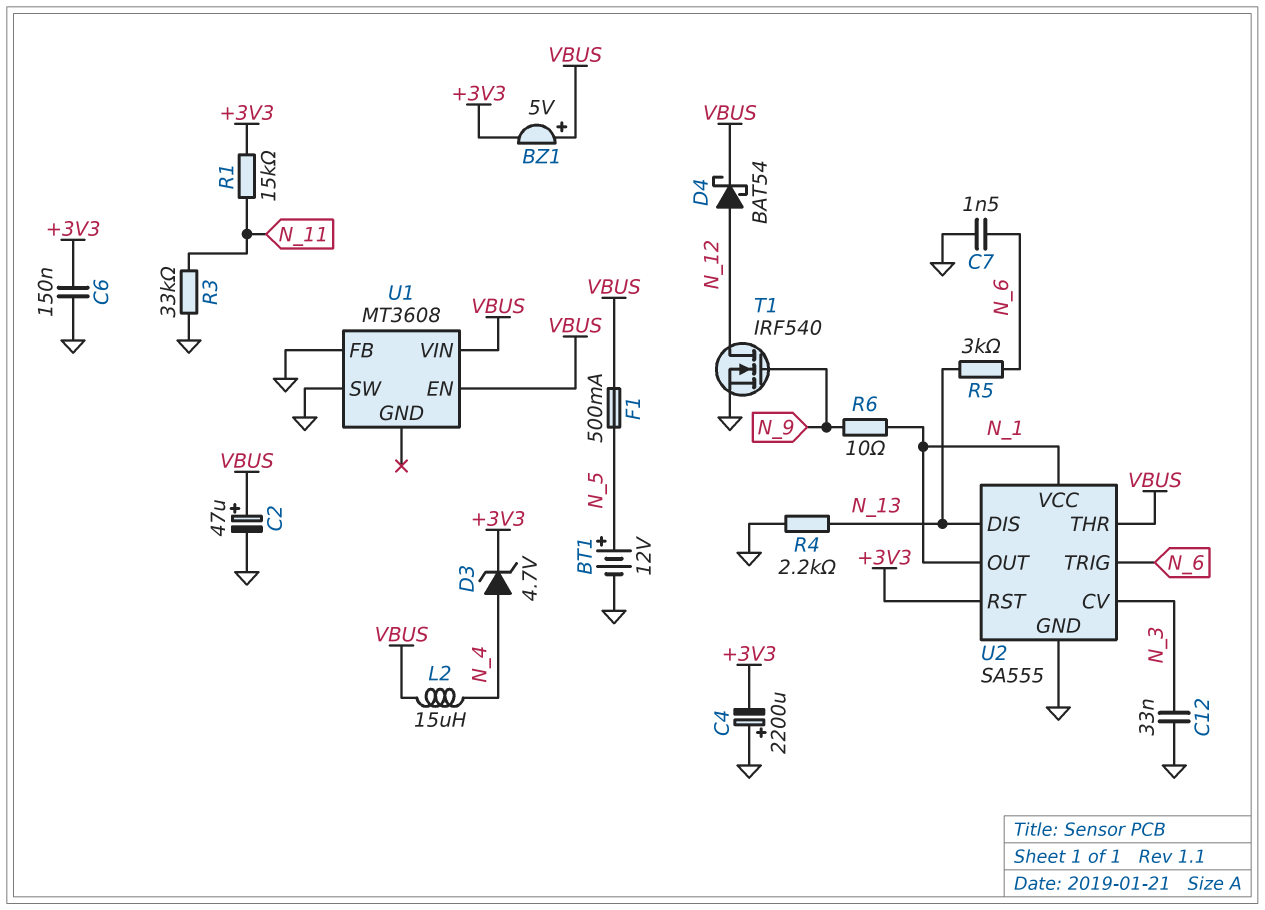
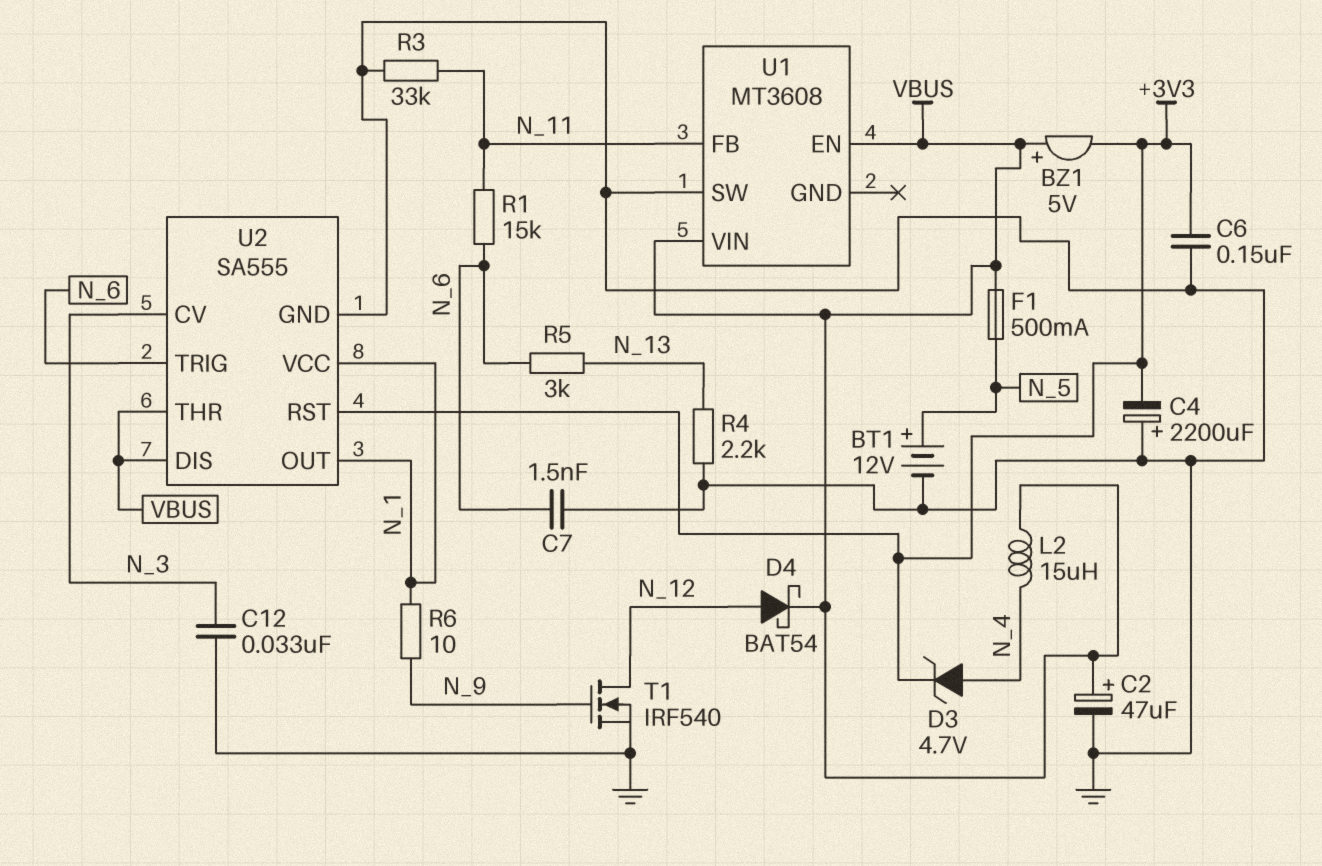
R1: 15k (+3V3, N_11) -> 15k (N_6, N_11)
U1 pin FB: GND -> N_11
U2 pin DIS: N_13 -> VBUS

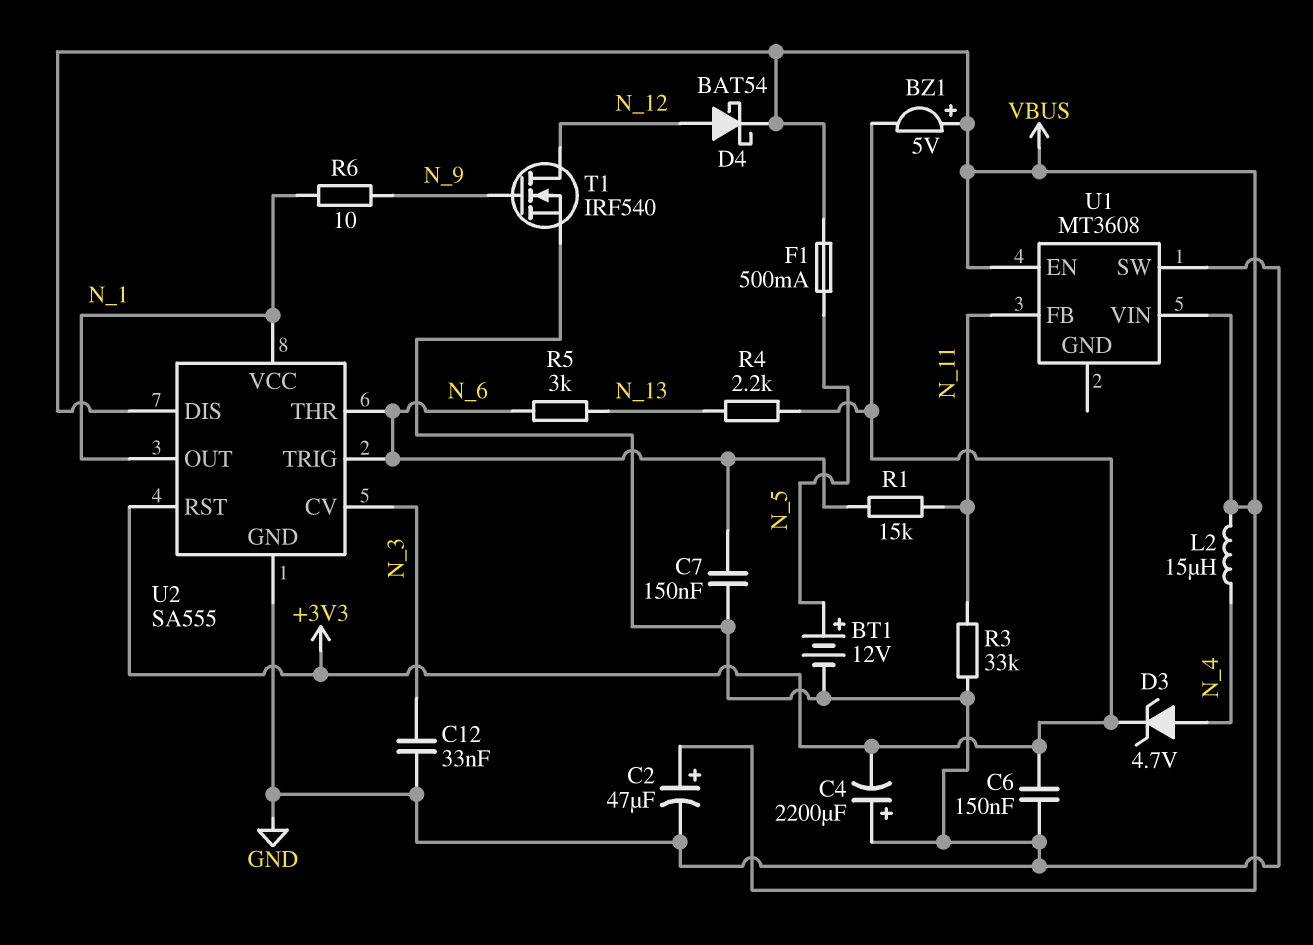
C7: 1.5nF (GND, N_6) -> 150nF (GND, N_6)
R4: 2.2k (GND, N_13) -> 2.2k (+3V3, N_13)
U2 pin THR: VBUS -> N_6

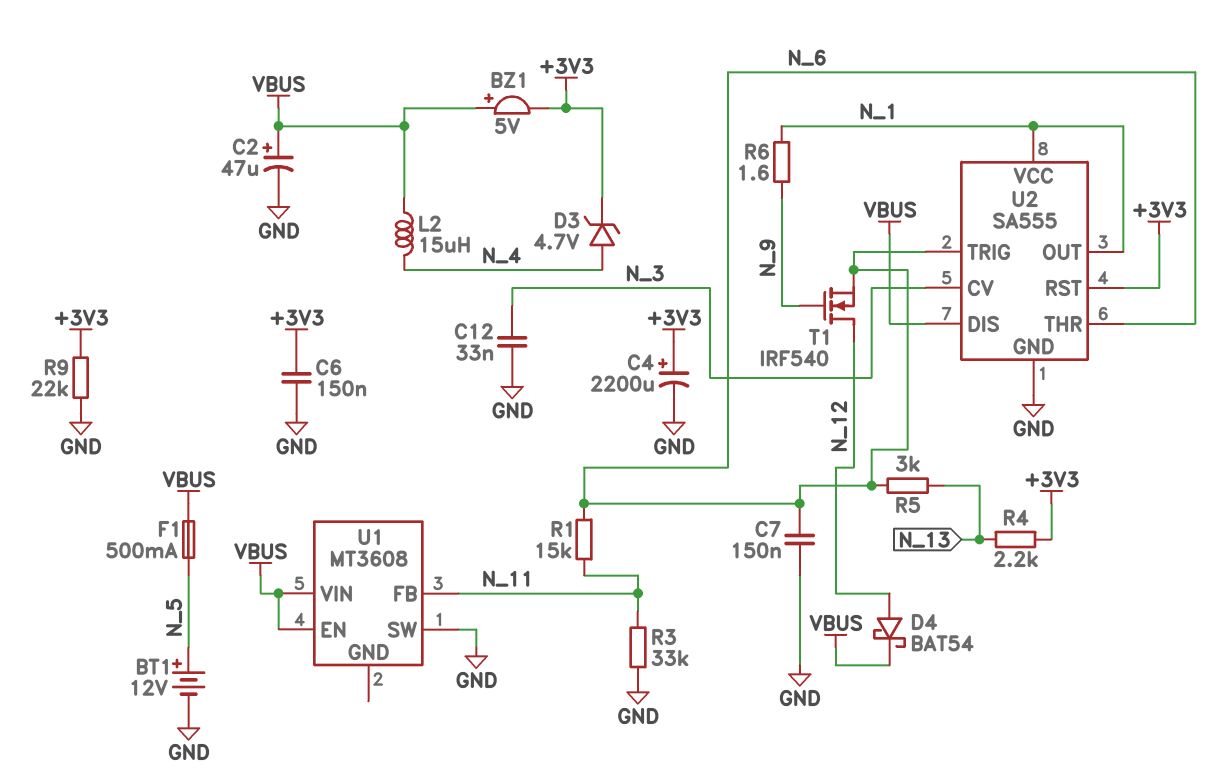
C4: 2200uF (plus GND, minus +3V3) -> 2200uF (plus +3V3, minus GND)
R6: 10 (N_1, N_9) -> 1.6 (N_1, N_9)
R9: none -> 22k (+3V3, GND)
T1: NMOS IRF540 (G N_9, D N_12, S GND) -> NMOS IRF540 (G N_9, D N_12, S N_6)

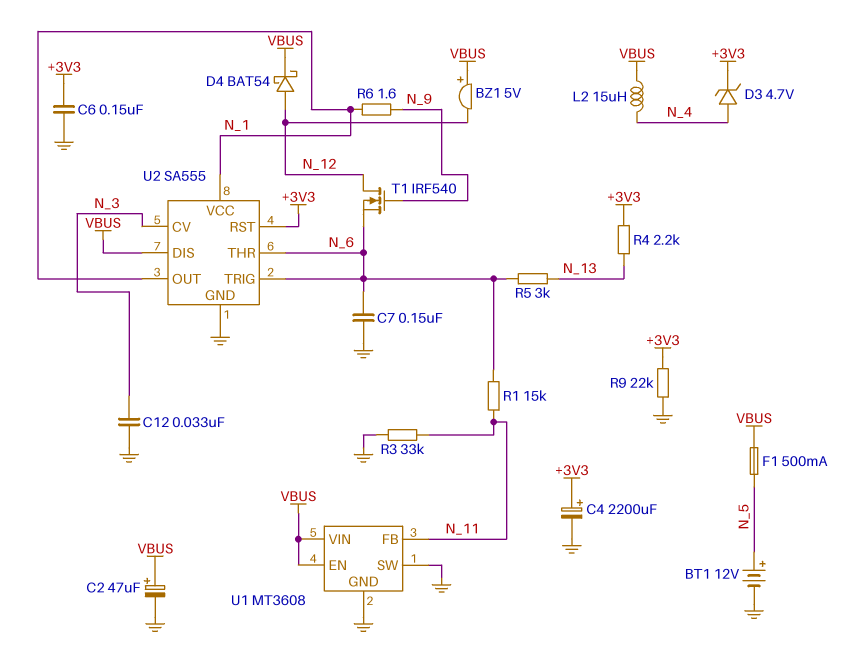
BZ1: buzzer 5V (plus VBUS, minus +3V3) -> buzzer 5V (plus VBUS, minus N_12)
U1 pin GND: none -> GND

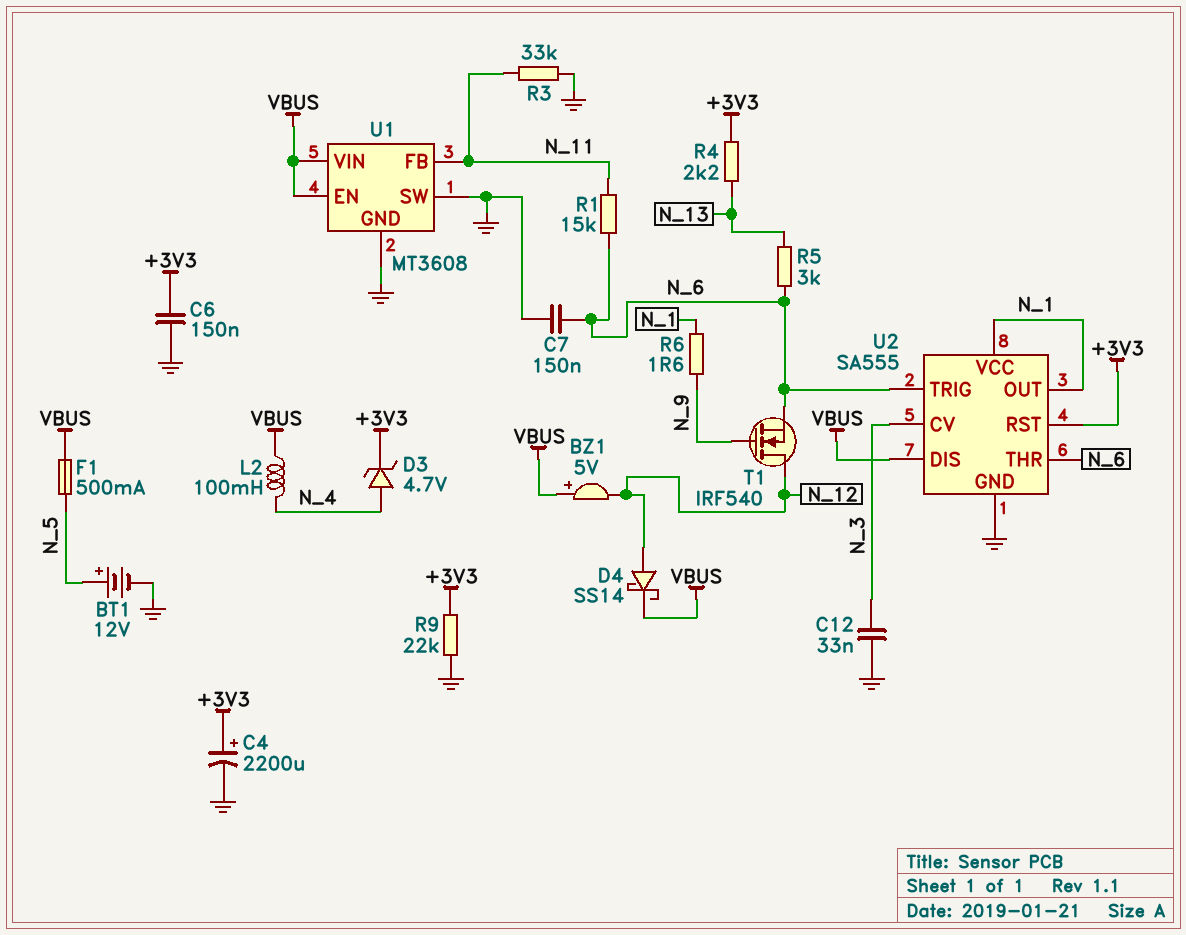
C2: 47uF (plus VBUS, minus GND) -> none
D4: schottky BAT54 (A N_12, K VBUS) -> schottky SS14 (A N_12, K VBUS)
L2: 15uH (N_4, VBUS) -> 100mH (N_4, VBUS)

